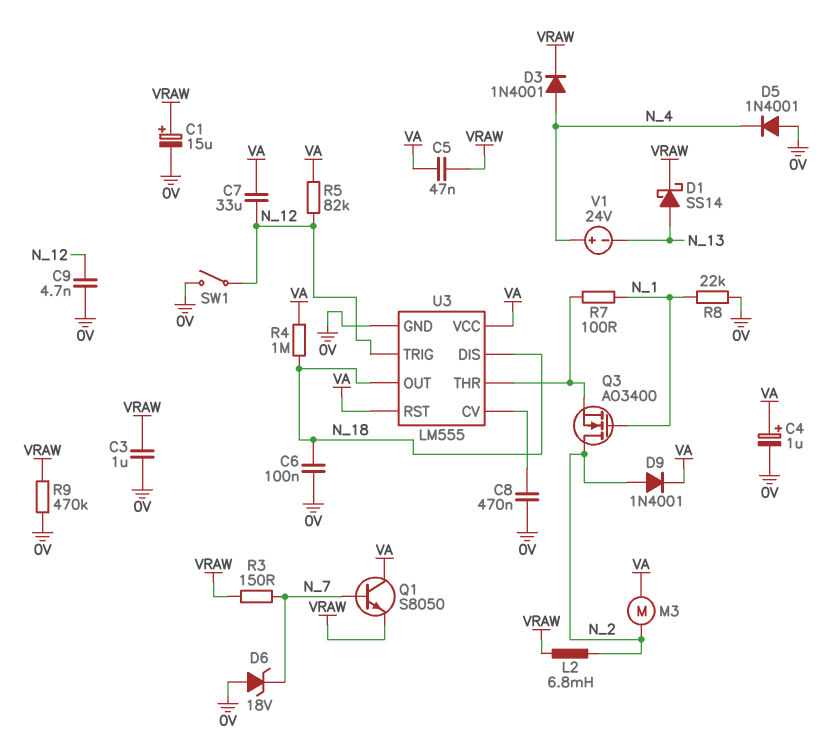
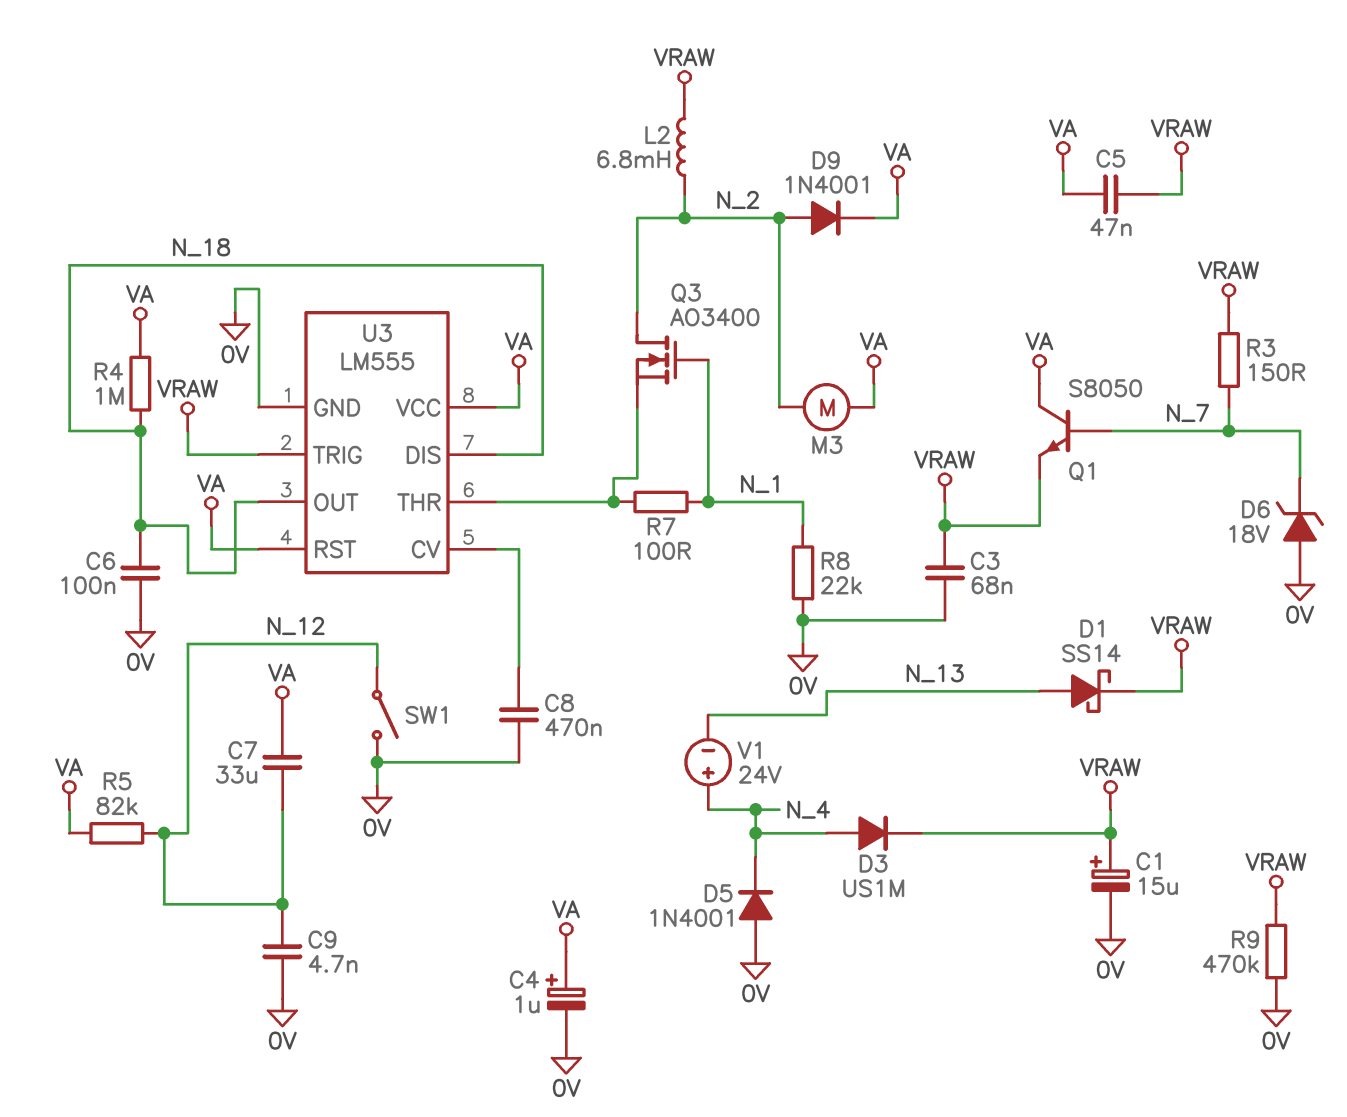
C3: 1uF (0V, VRAW) -> 68nF (0V, VRAW)
D3: diode 1N4001 (A N_4, K VRAW) -> diode US1M (A N_4, K VRAW)
U3 pin TRIG: N_12 -> VRAW

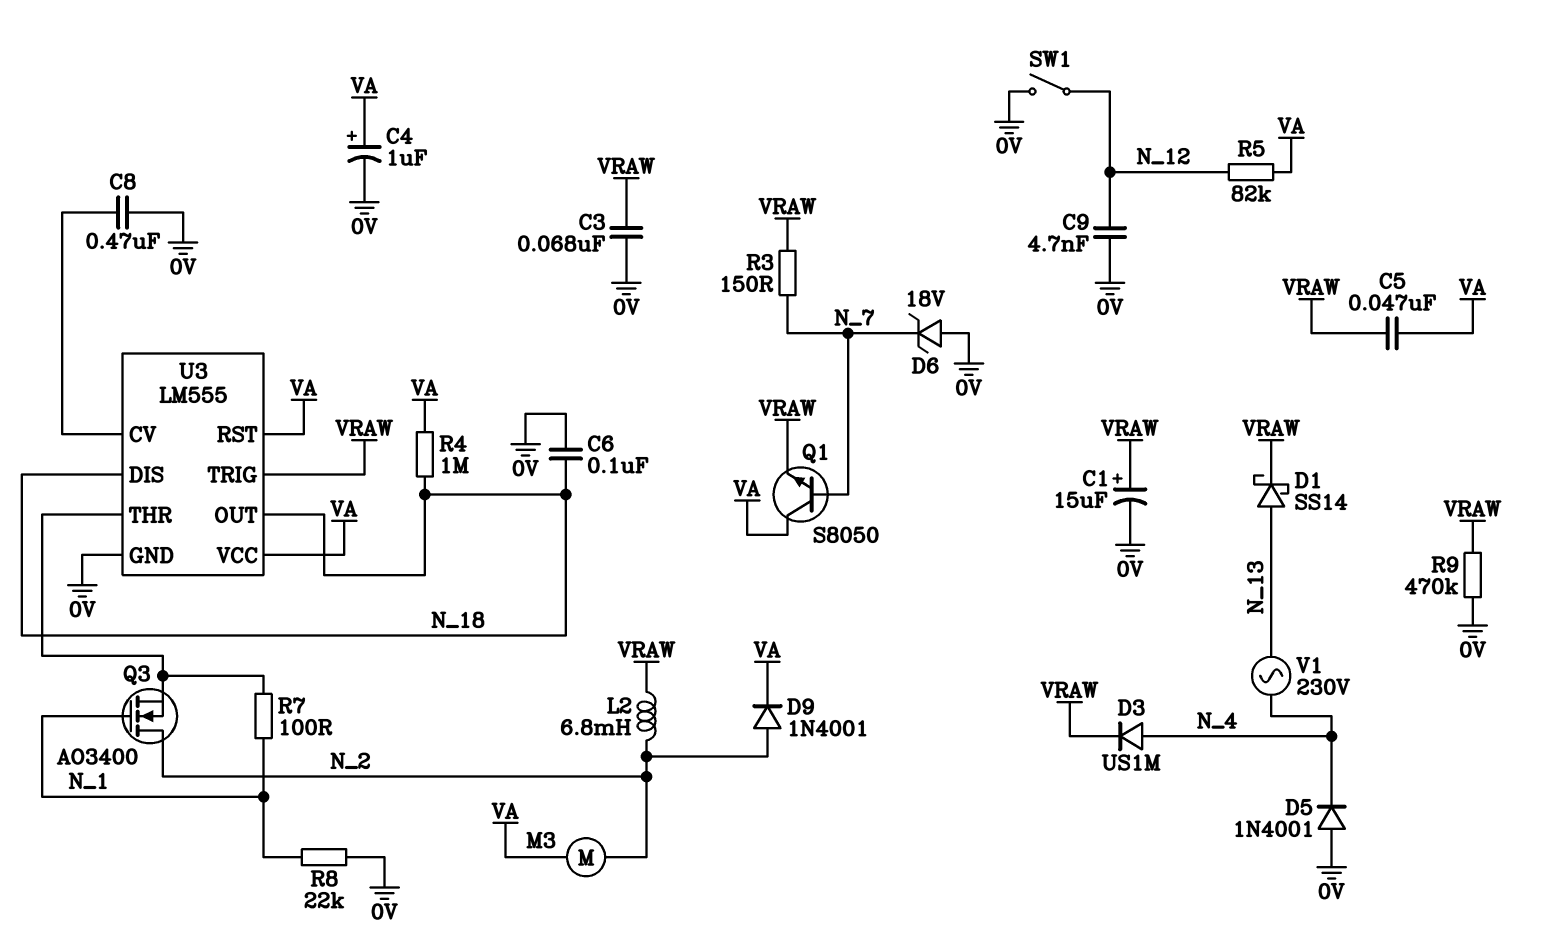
C7: 33uF (N_12, VA) -> none
V1: 24V (plus N_4, minus N_13) -> AC 230V (N_4, N_13)

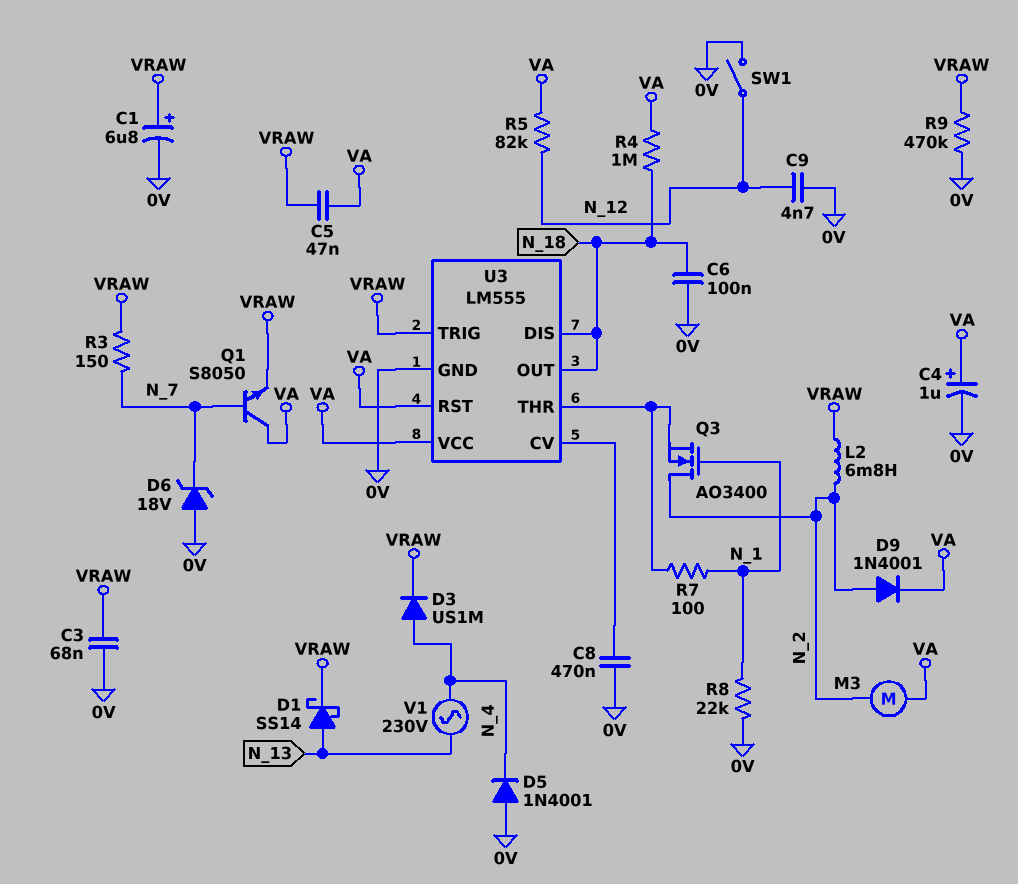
C1: 15uF (plus VRAW, minus 0V) -> 6.8uF (plus VRAW, minus 0V)

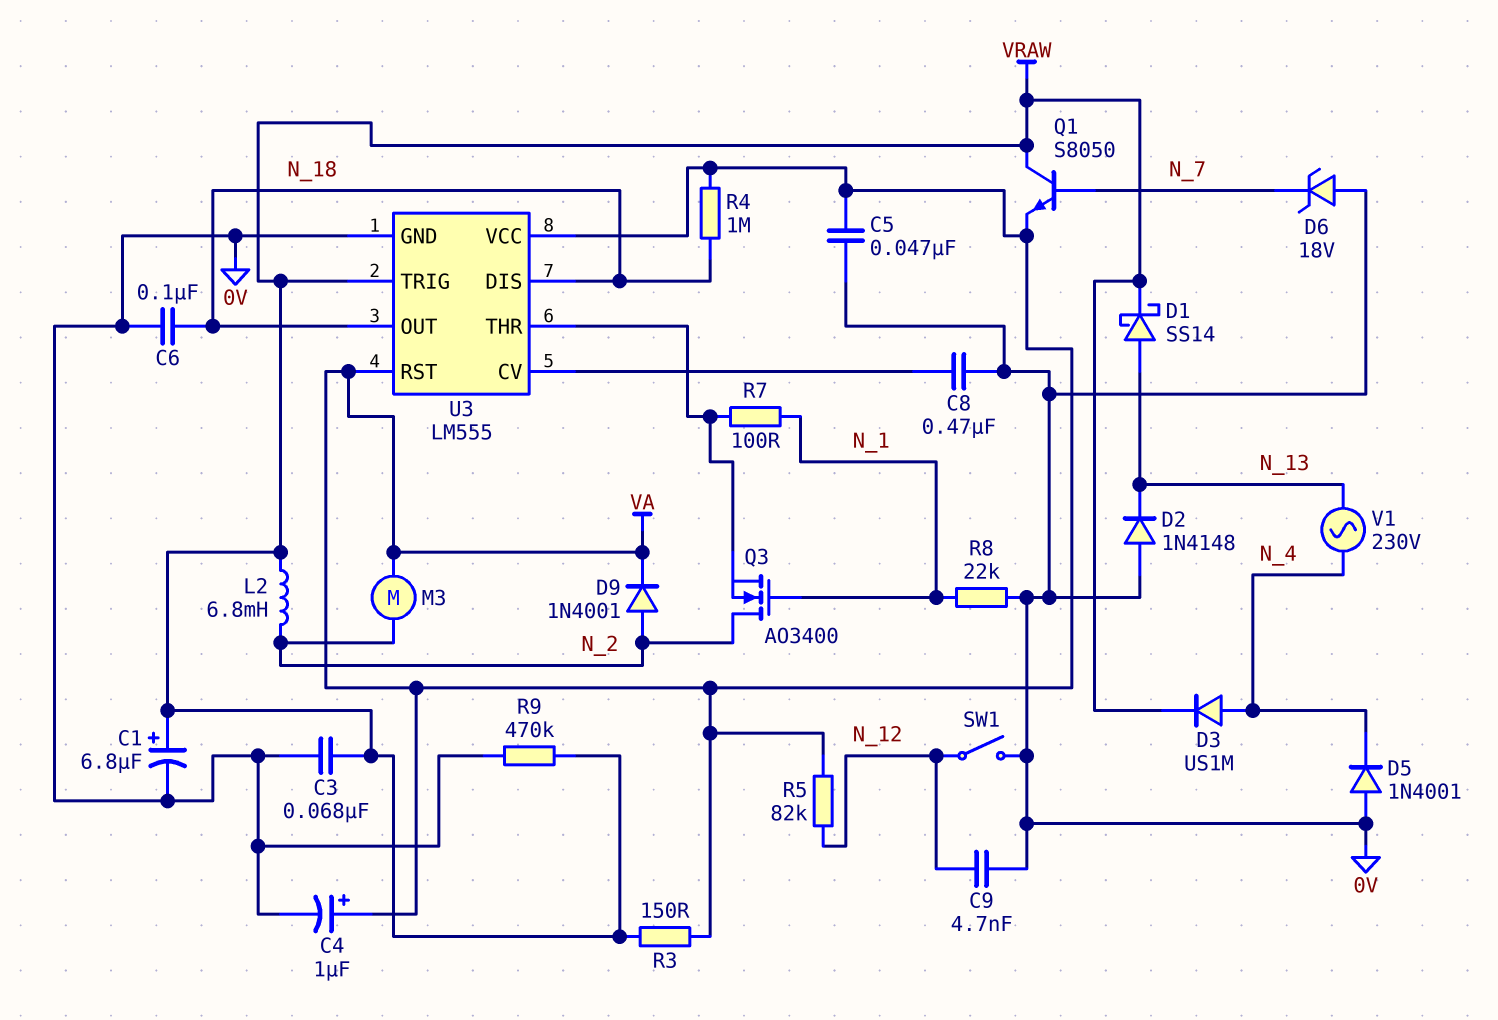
C5: 47nF (VA, VRAW) -> 47nF (0V, VA)
D2: none -> diode 1N4148 (A 0V, K N_13)
Q1: NPN S8050 (B N_7, C VA, E VRAW) -> NPN S8050 (B N_7, C VRAW, E VA)
R3: 150 (N_7, VRAW) -> 150 (VA, VRAW)

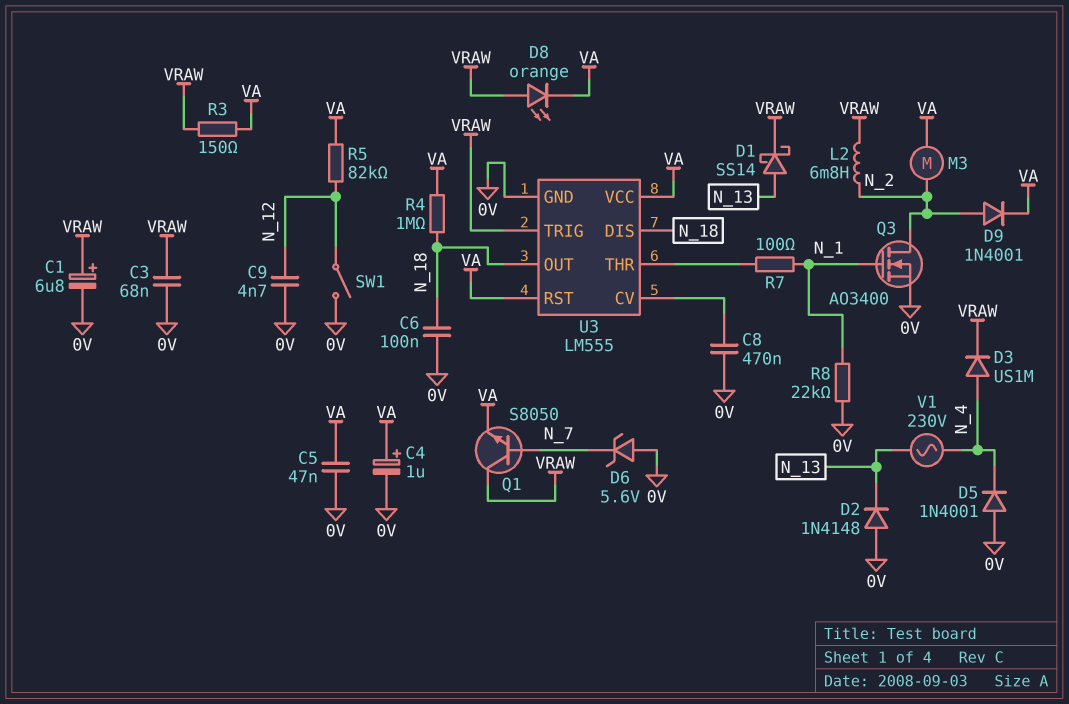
D6: zener 18V (A 0V, K N_7) -> zener 5.6V (A 0V, K N_7)
D8: none -> LED orange (A VRAW, K VA)
Q3: NMOS AO3400 (G N_1, D N_2, S U3/THR) -> NMOS AO3400 (G N_1, D N_2, S 0V)
R9: 470k (0V, VRAW) -> none

